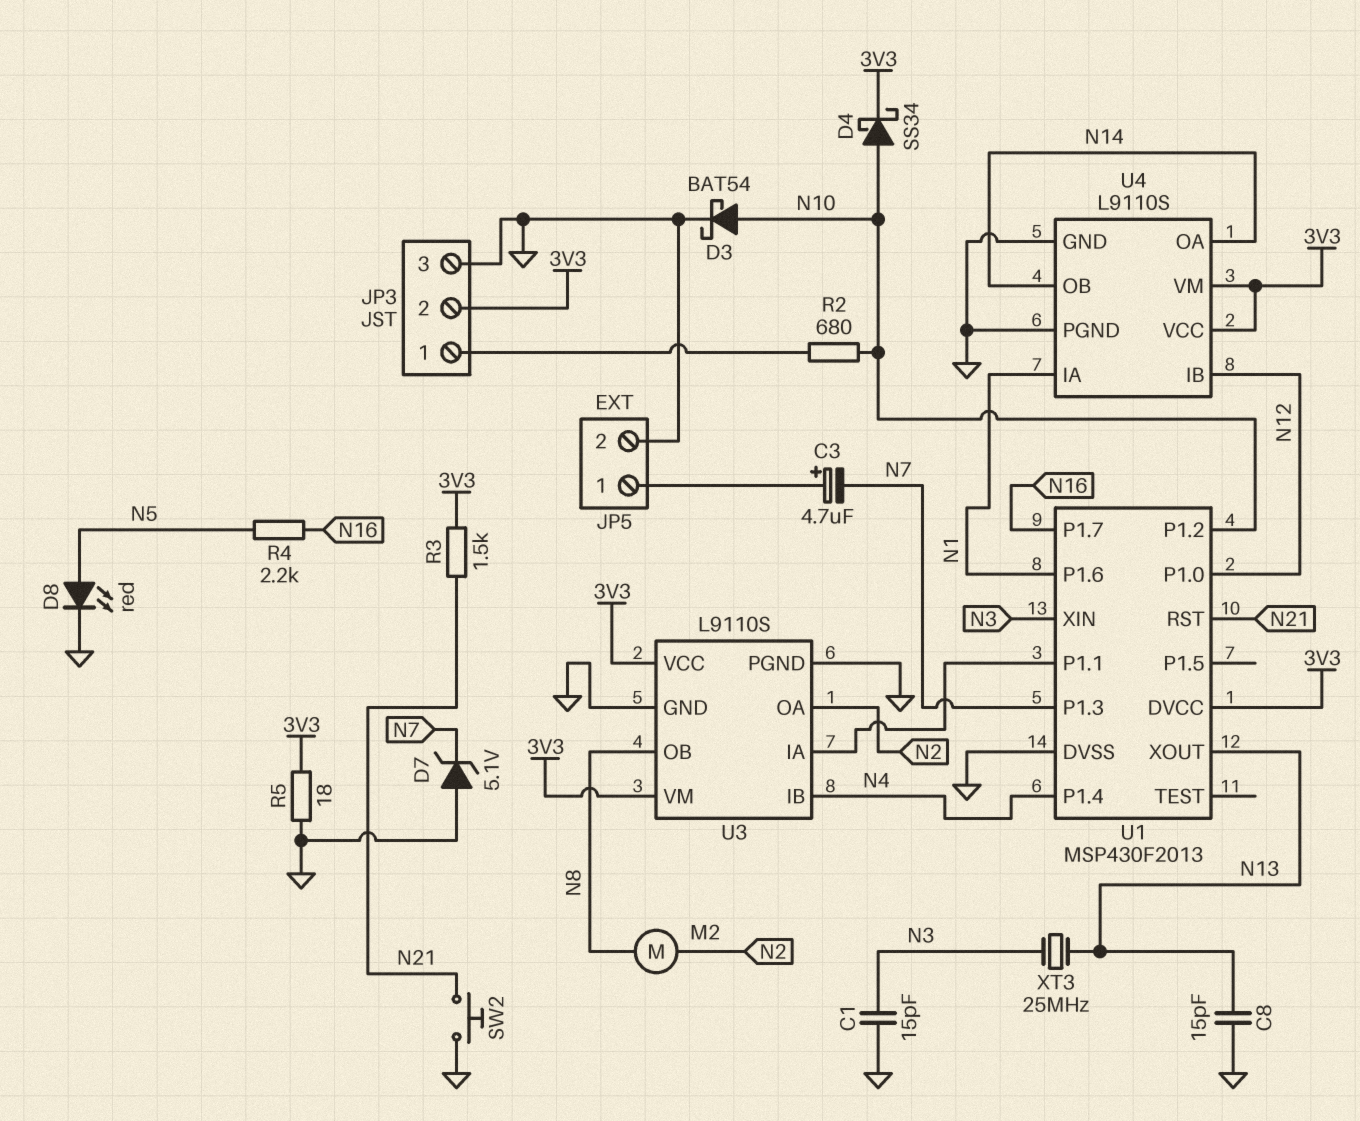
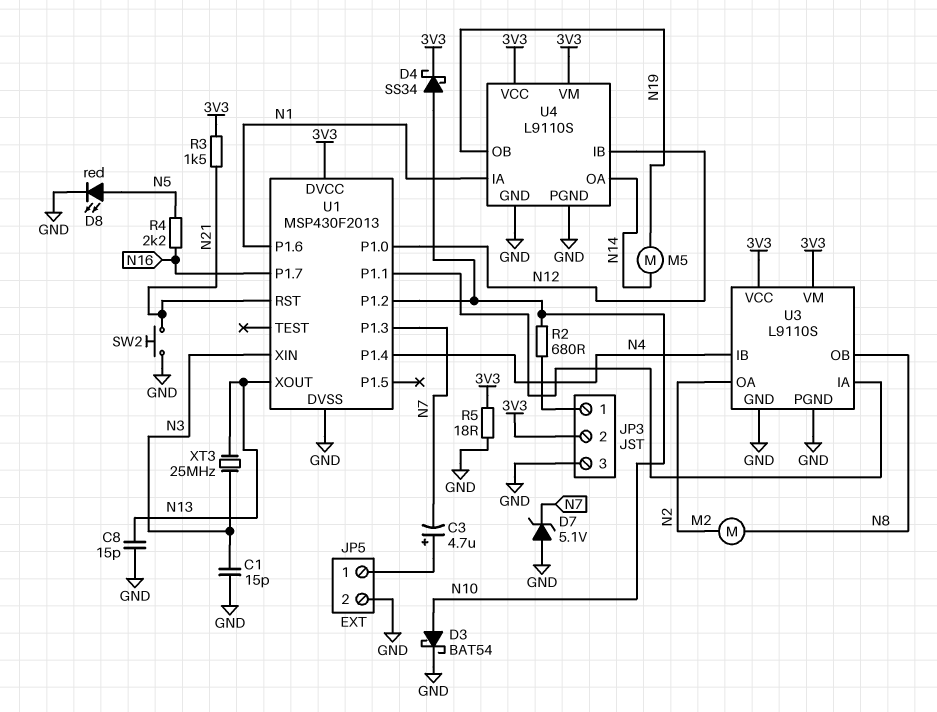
M5: none -> motor (N14, N19)
U4 pin OB: N14 -> N19

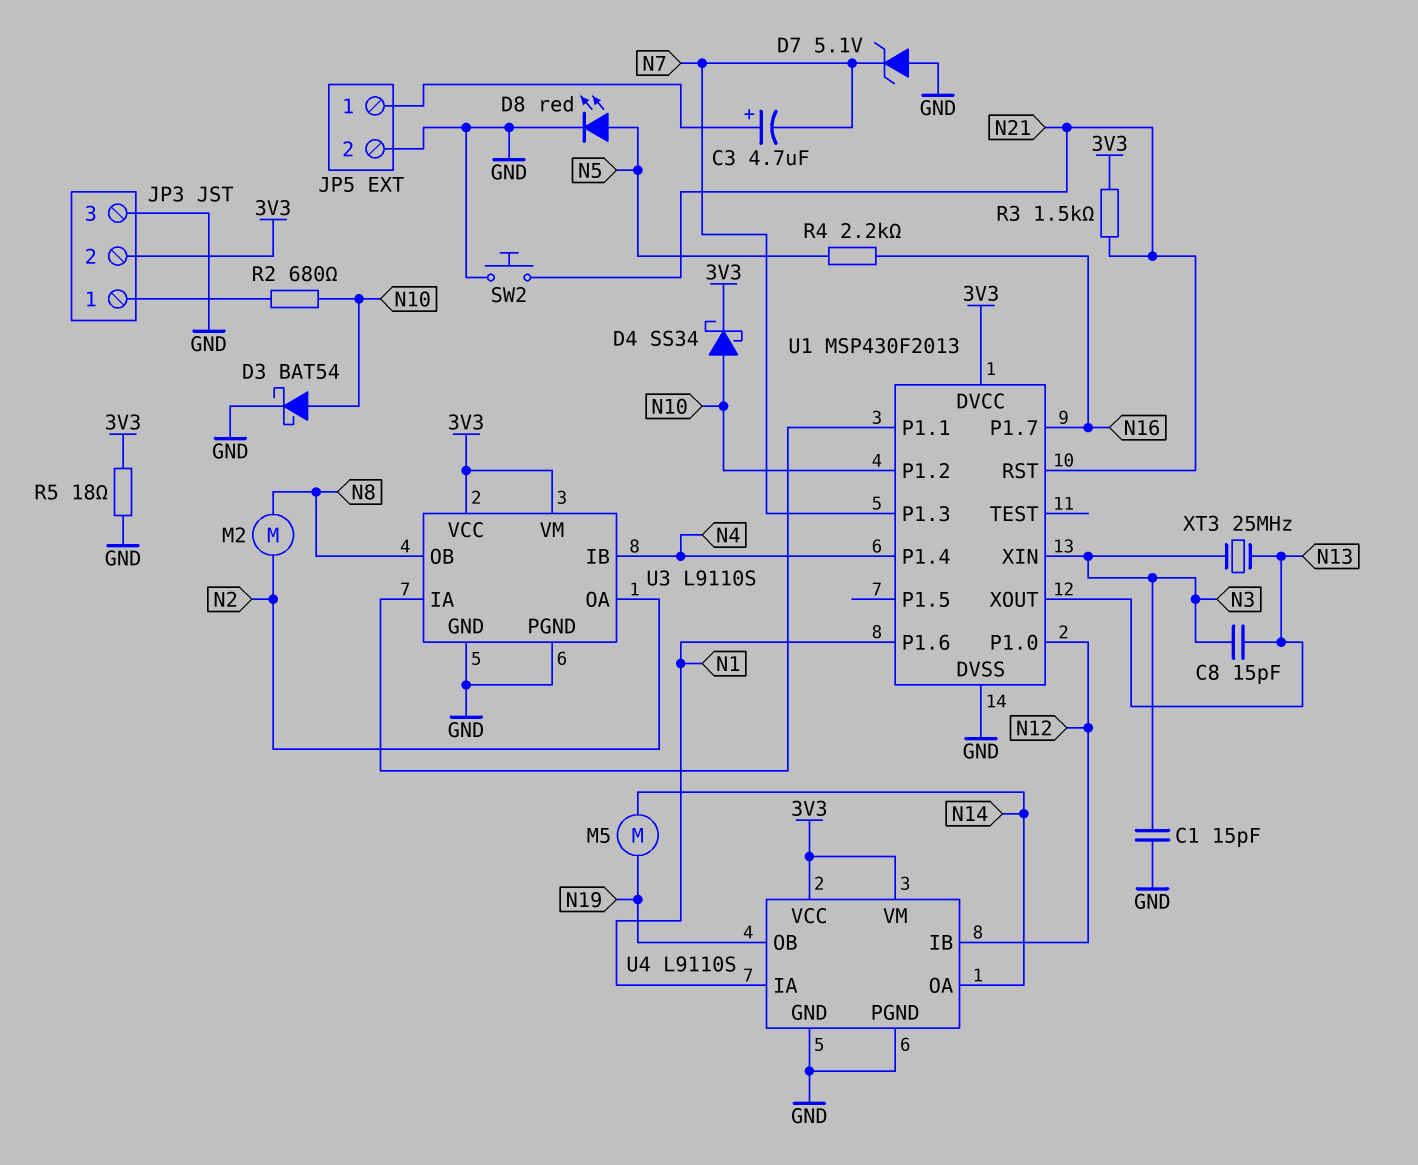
C8: 15pF (GND, N13) -> 15pF (N3, N13)

